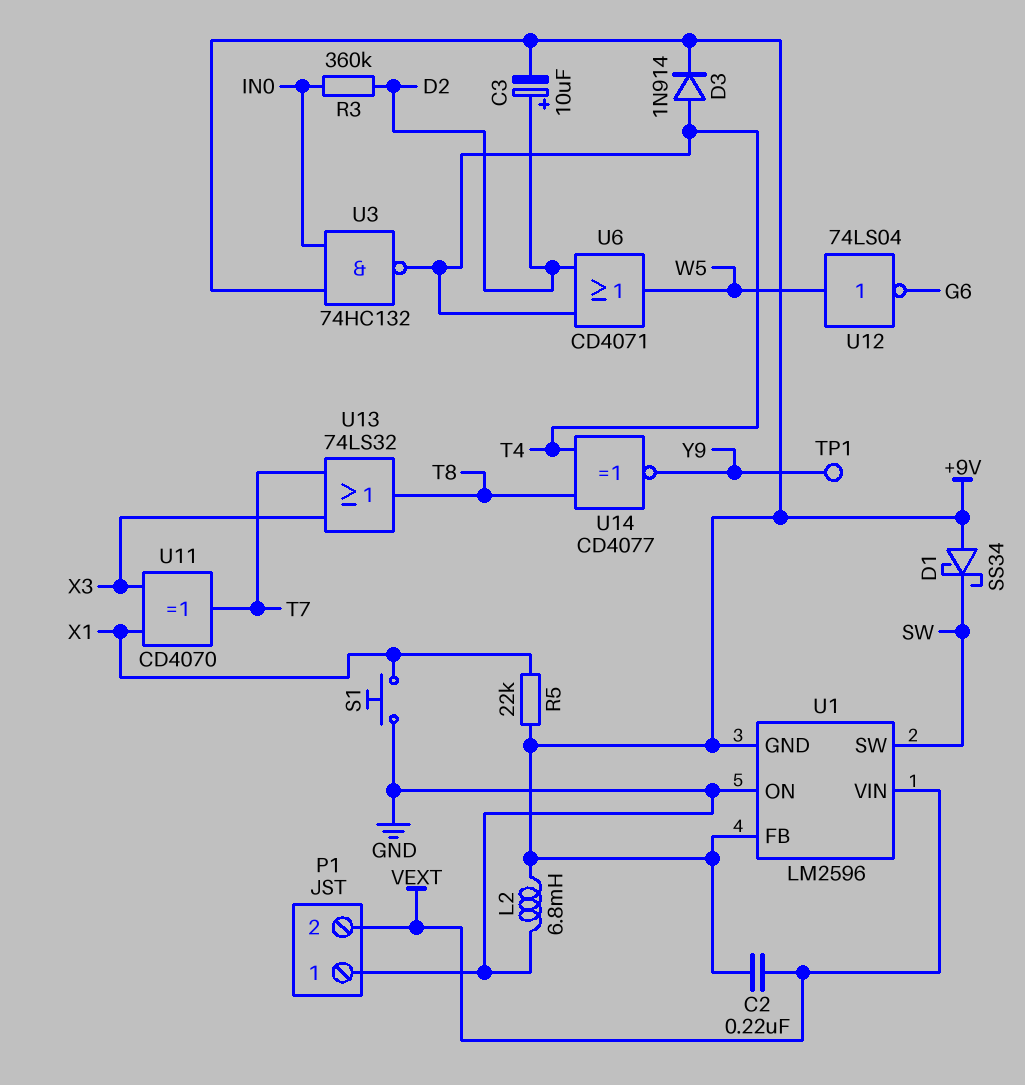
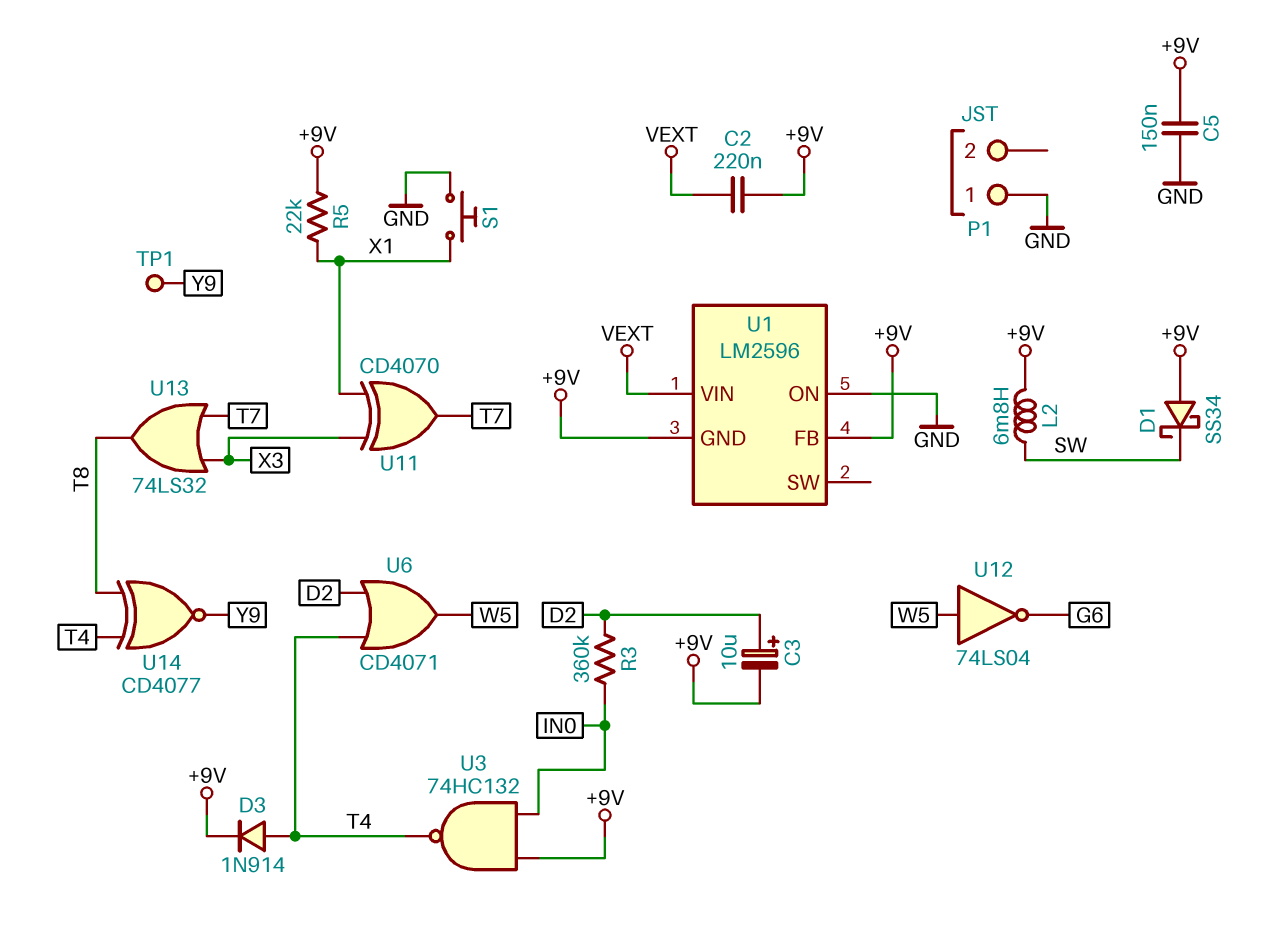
C5: none -> 150nF (+9V, GND)
L2: 6.8mH (+9V, GND) -> 6.8mH (+9V, SW)
P1 pin 2: VEXT -> none
U1 pin SW: SW -> none

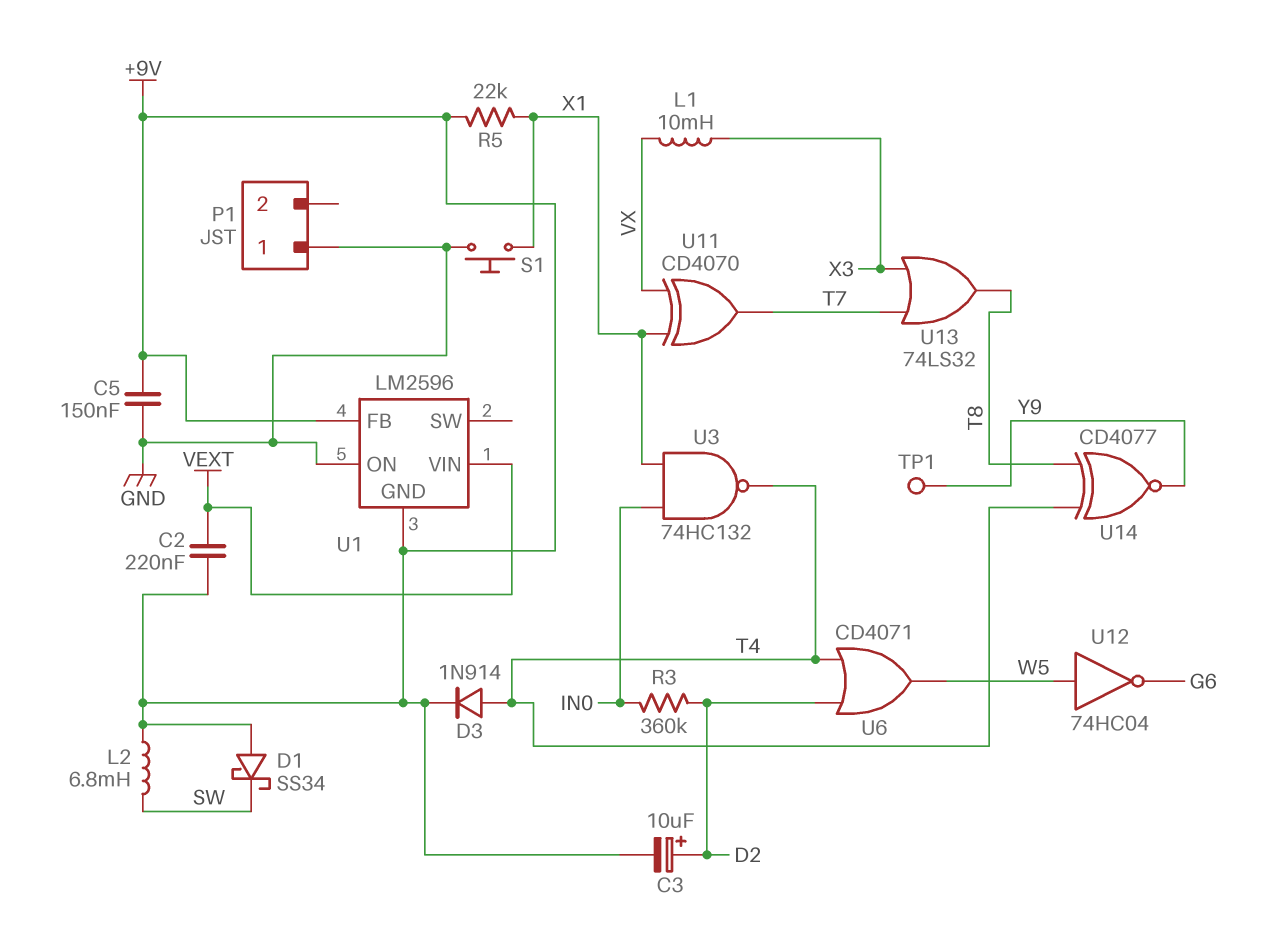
L1: none -> 10mH (VX, X3)
U3: NAND 74HC132 (in +9V, in IN0, out T4) -> NAND 74HC132 (in IN0, in X1, out T4)
U11: XOR CD4070 (in X1, in X3, out T7) -> XOR CD4070 (in VX, in X1, out T7)
U12: NOT 74LS04 (in W5, out G6) -> NOT 74HC04 (in W5, out G6)

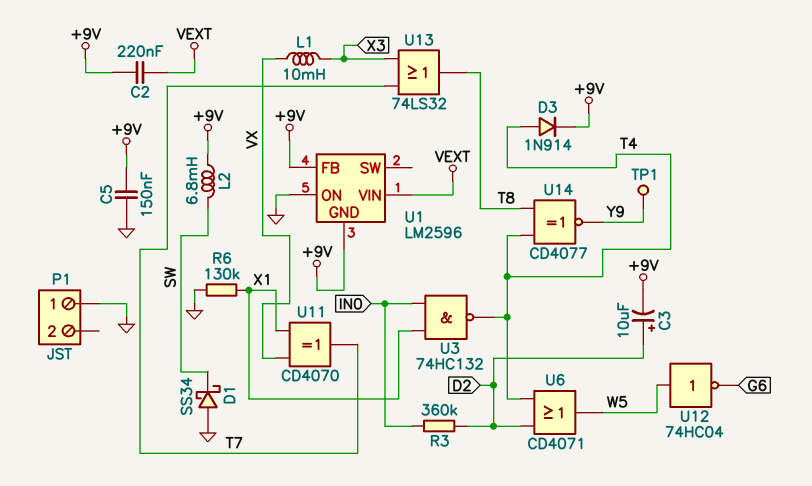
D1: schottky SS34 (A +9V, K SW) -> schottky SS34 (A GND, K SW)
R5: 22k (+9V, X1) -> none
R6: none -> 130k (GND, X1)
S1: button (GND, X1) -> none

